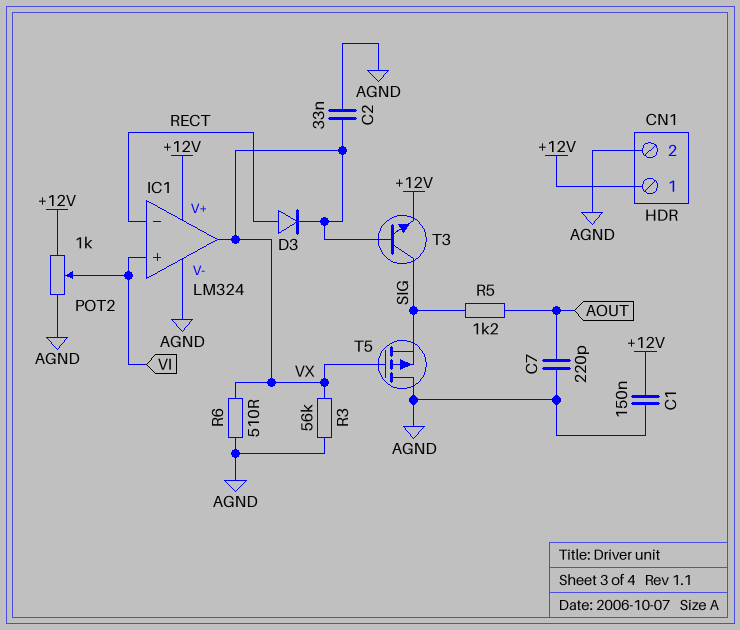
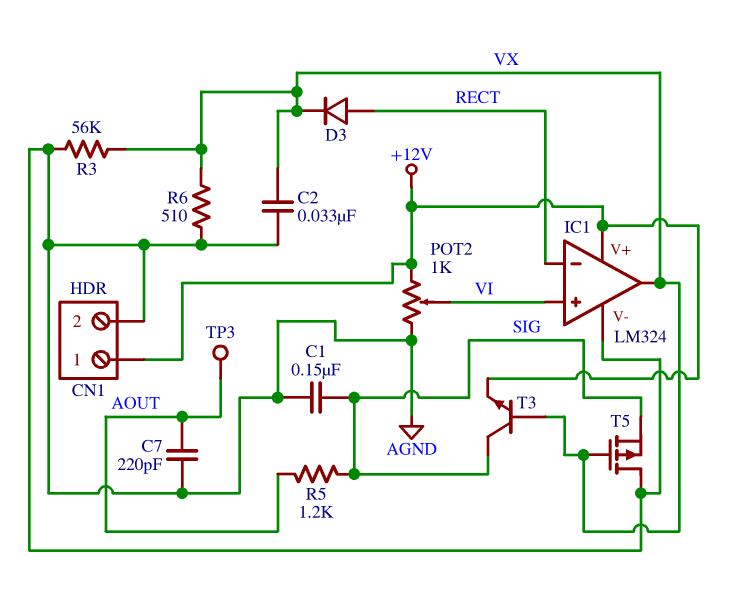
C1: 150nF (+12V, AGND) -> 150nF (AGND, SIG)
TP3: none -> test point (AOUT)

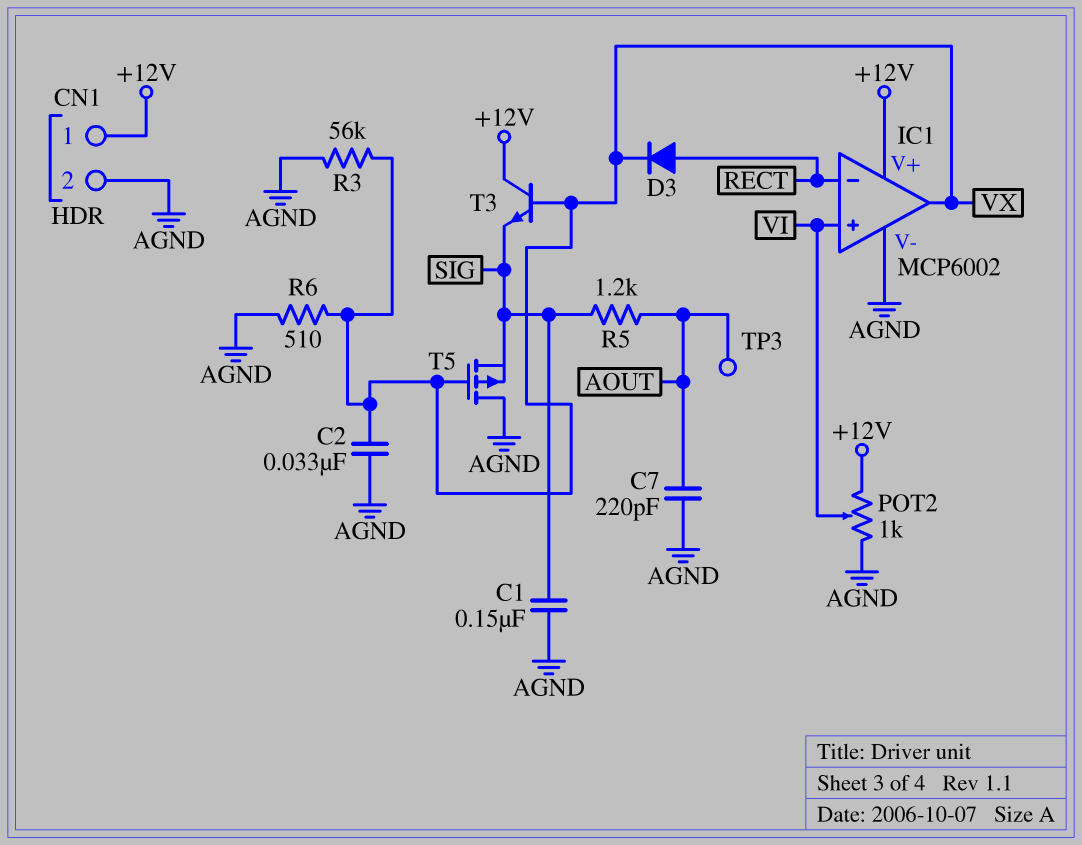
IC1: LM324 -> MCP6002
T3: NPN (B VX, C SIG, E +12V) -> NPN (B VX, C +12V, E SIG)

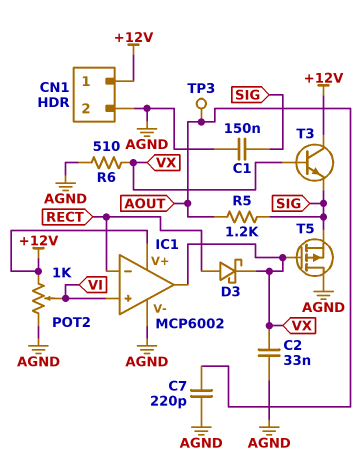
D3: diode (A RECT, K VX) -> schottky (A RECT, K VX)
R3: 56k (AGND, VX) -> none

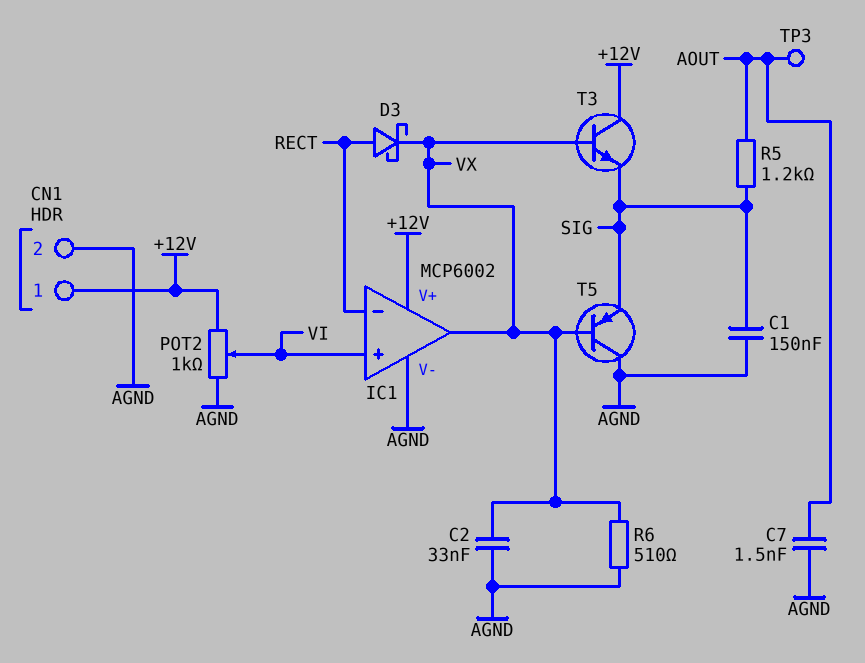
C7: 220pF (AGND, AOUT) -> 1.5nF (AGND, AOUT)
T5: PMOS (G VX, D AGND, S SIG) -> PNP (B VX, C AGND, E SIG)

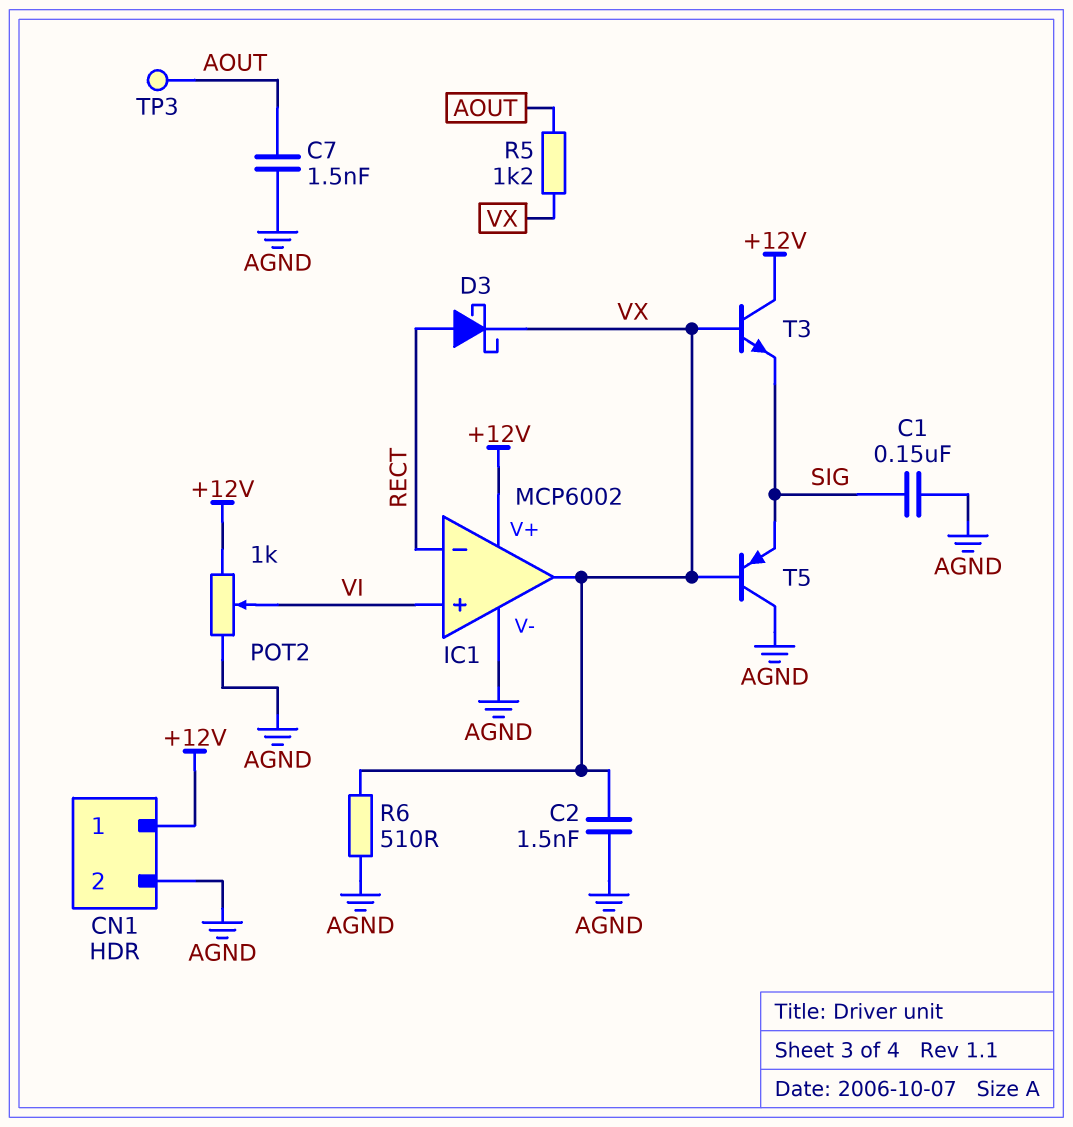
C2: 33nF (AGND, VX) -> 1.5nF (AGND, VX)
R5: 1.2k (AOUT, SIG) -> 1.2k (AOUT, VX)

